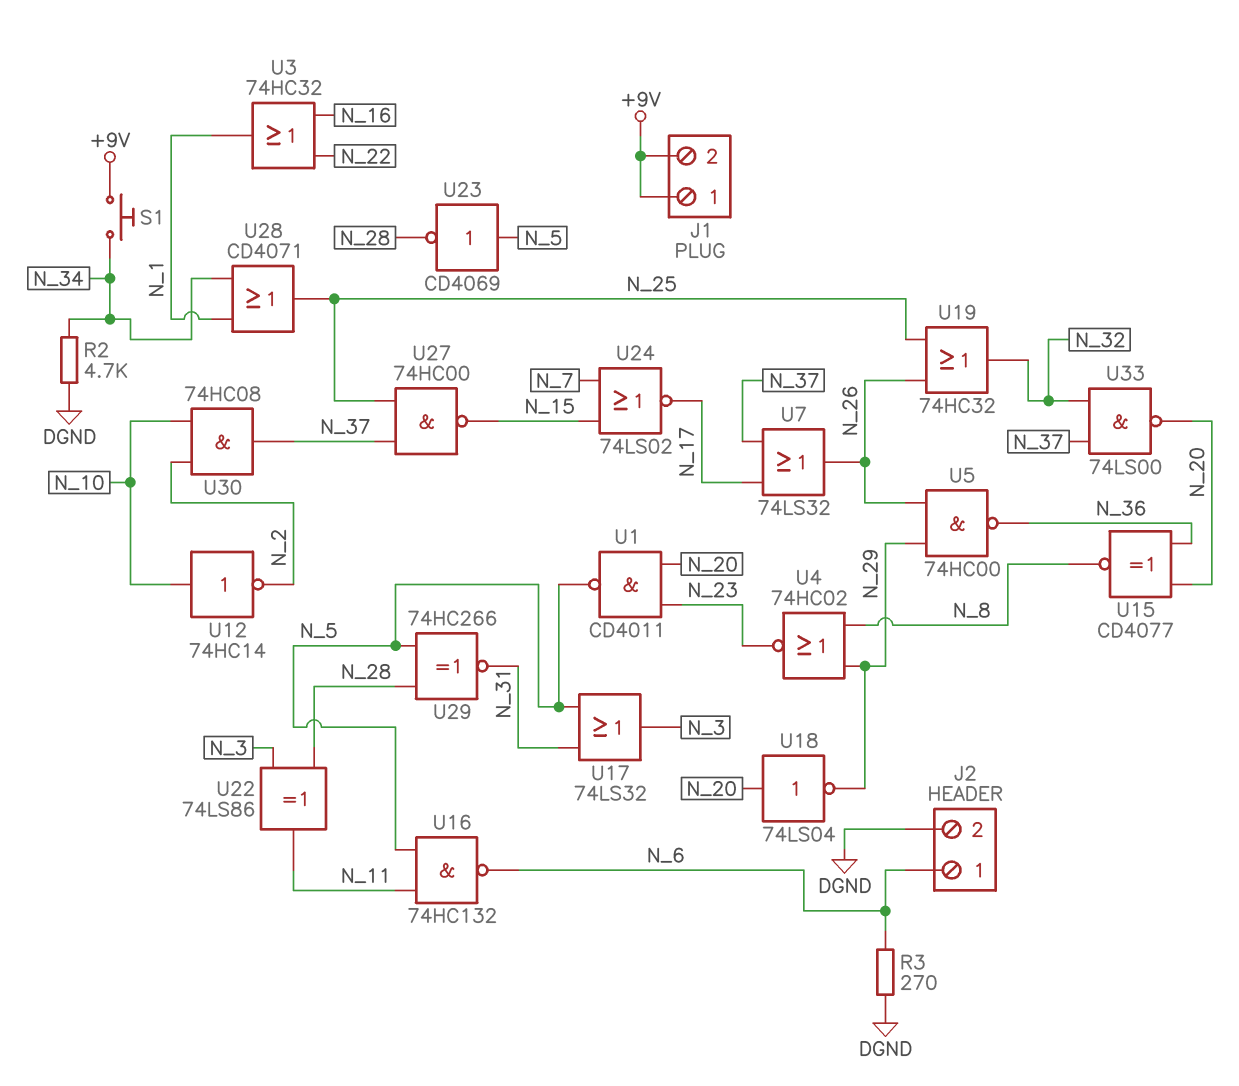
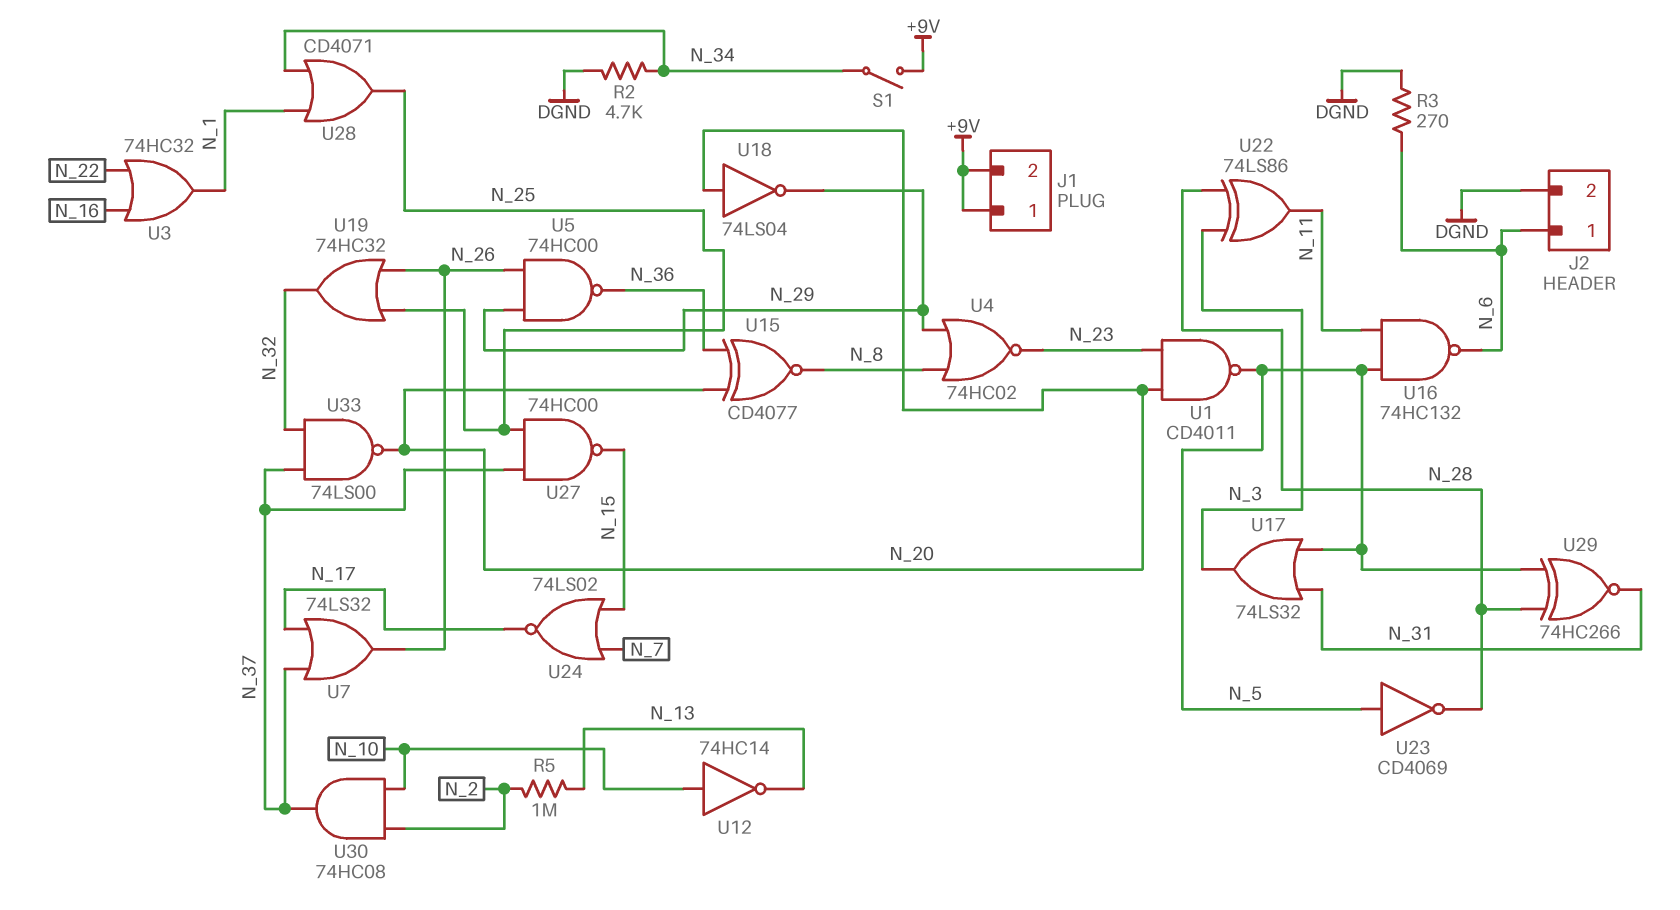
R5: none -> 1M (N_2, N_13)
S1: button (+9V, N_34) -> switch (+9V, N_34)
U12: NOT 74HC14 (in N_10, out N_2) -> NOT 74HC14 (in N_10, out N_13)

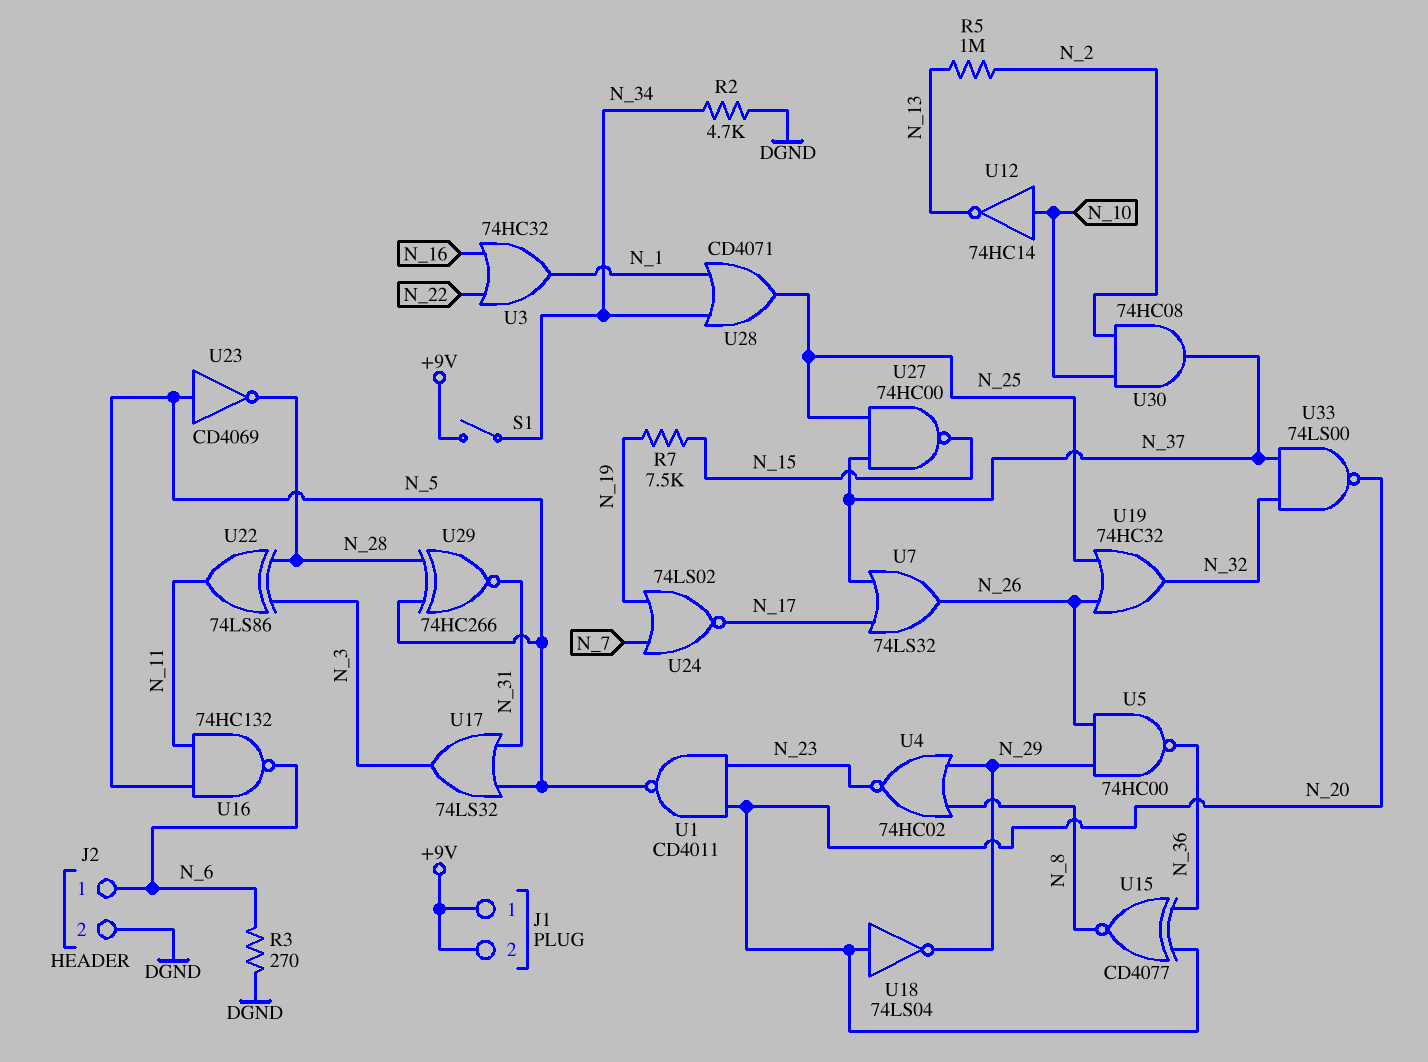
R7: none -> 7.5k (N_15, N_19)
U24: NOR 74LS02 (in N_7, in N_15, out N_17) -> NOR 74LS02 (in N_7, in N_19, out N_17)

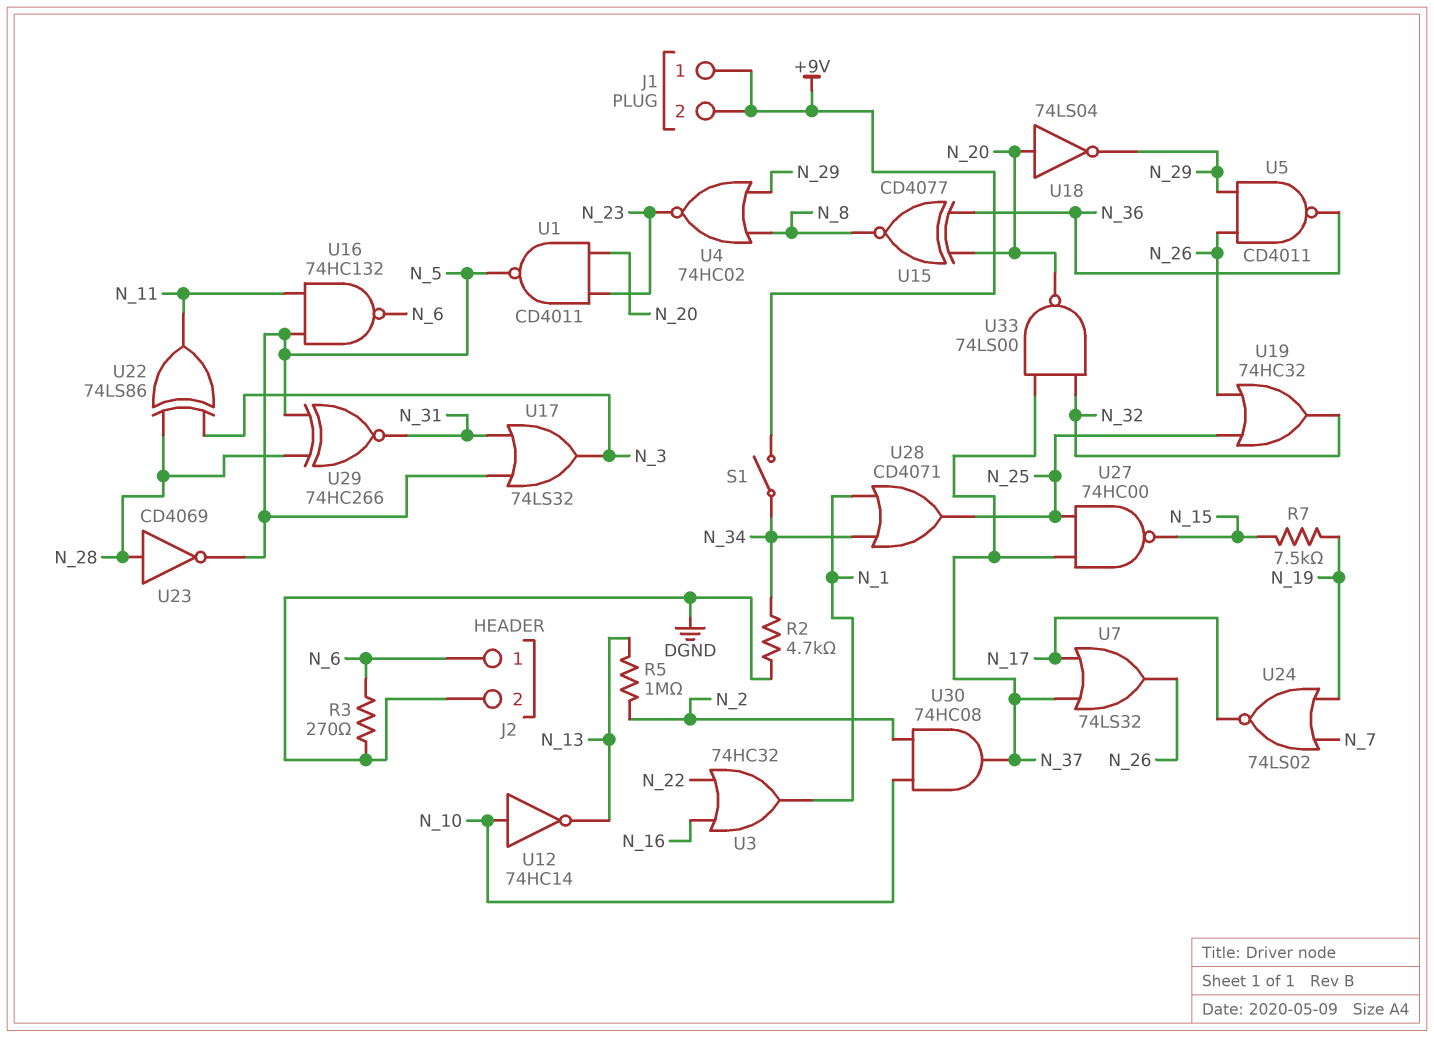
U5: NAND 74HC00 (in N_26, in N_29, out N_36) -> NAND CD4011 (in N_26, in N_29, out N_36)
U23: NOT CD4069 (in N_5, out N_28) -> NOT CD4069 (in N_28, out N_5)

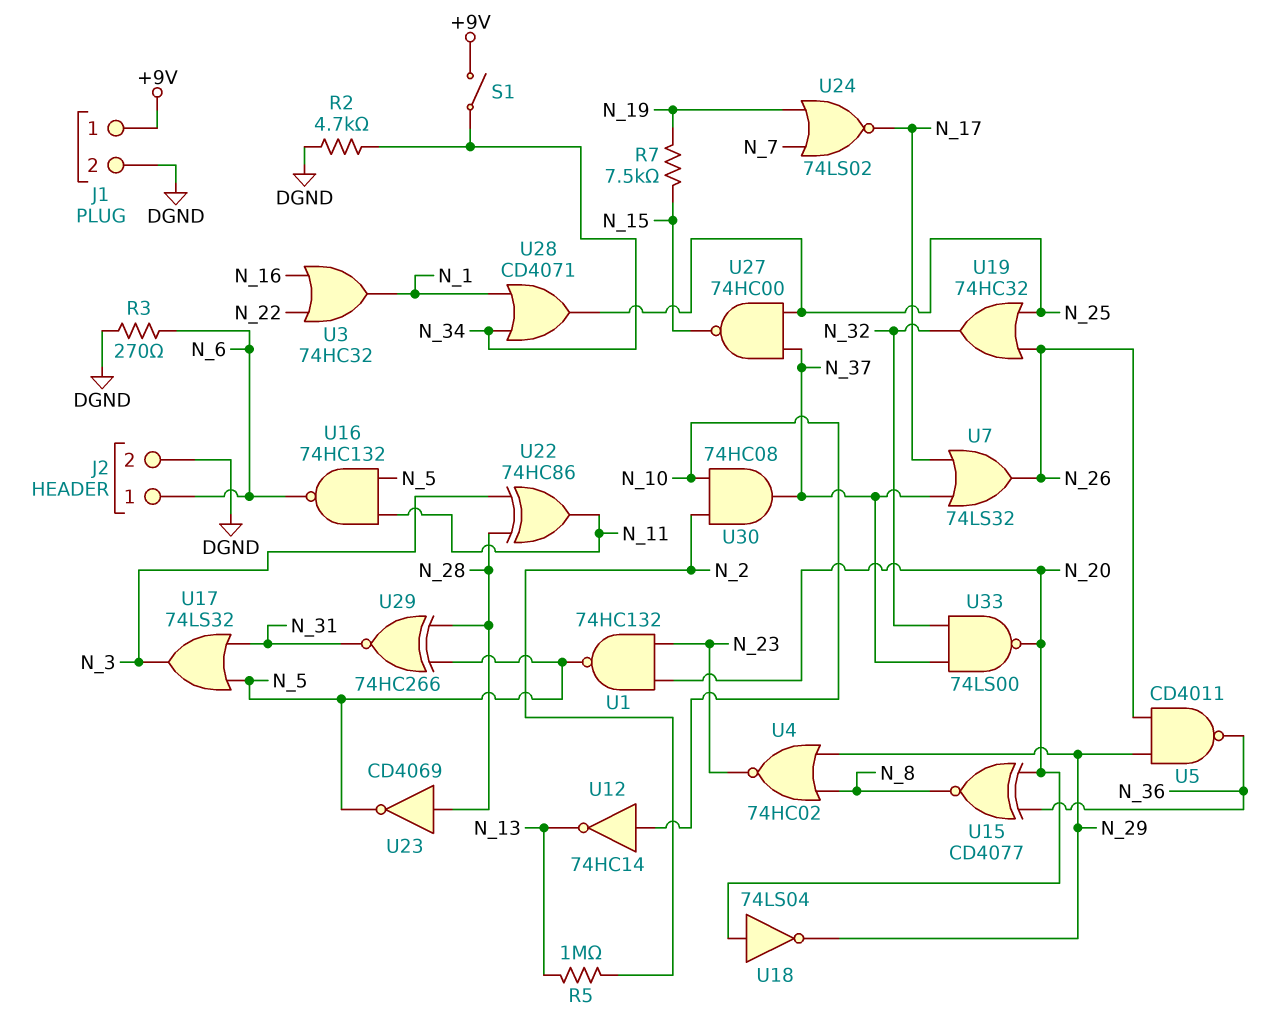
J1 pin 2: +9V -> DGND
U1: NAND CD4011 (in N_20, in N_23, out N_5) -> NAND 74HC132 (in N_20, in N_23, out N_5)
U22: XOR 74LS86 (in N_3, in N_28, out N_11) -> XOR 74HC86 (in N_3, in N_28, out N_11)

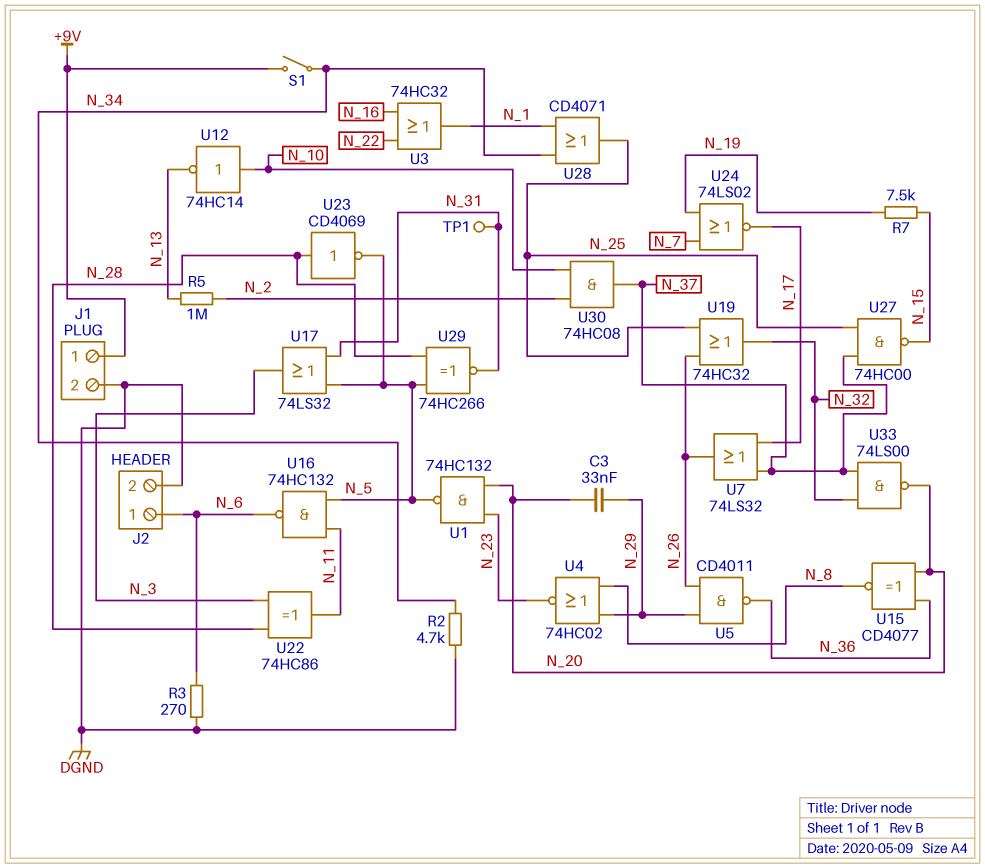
C3: none -> 33nF (N_20, N_29)
TP1: none -> test point (N_31)
U18: NOT 74LS04 (in N_20, out N_29) -> none

